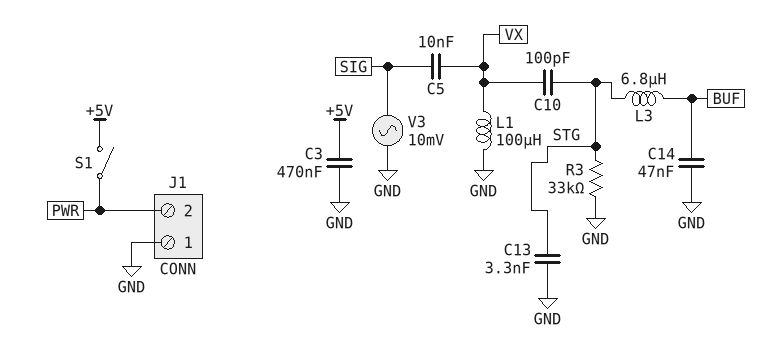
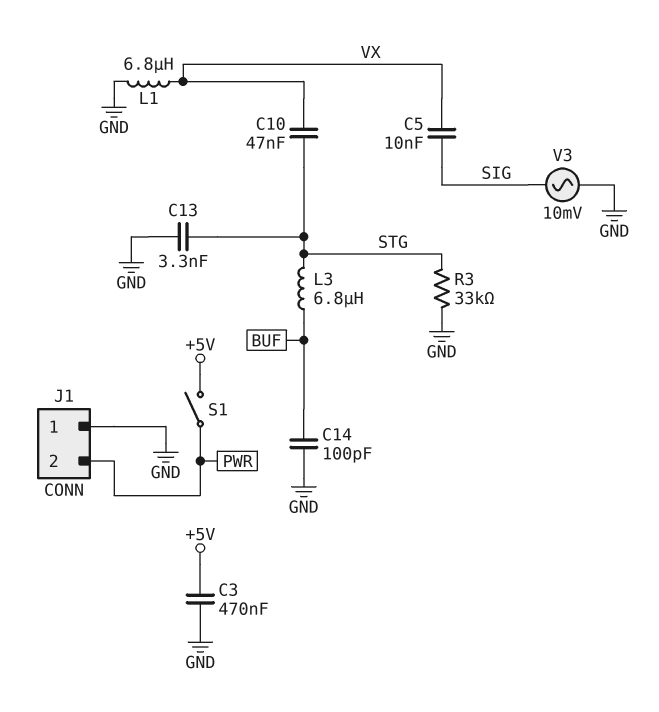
C10: 100pF (STG, VX) -> 47nF (STG, VX)
C14: 47nF (BUF, GND) -> 100pF (BUF, GND)
L1: 100uH (GND, VX) -> 6.8uH (GND, VX)

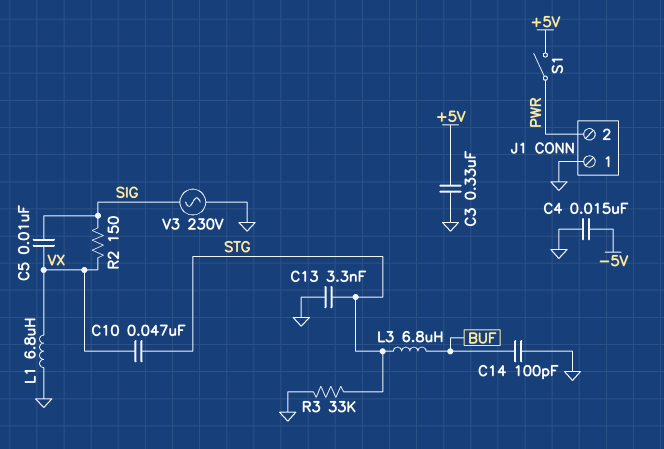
C3: 470nF (+5V, GND) -> 330nF (+5V, GND)
C4: none -> 15nF (-5V, GND)
R2: none -> 150 (SIG, VX)
V3: AC 10mV (GND, SIG) -> AC 230V (GND, SIG)

